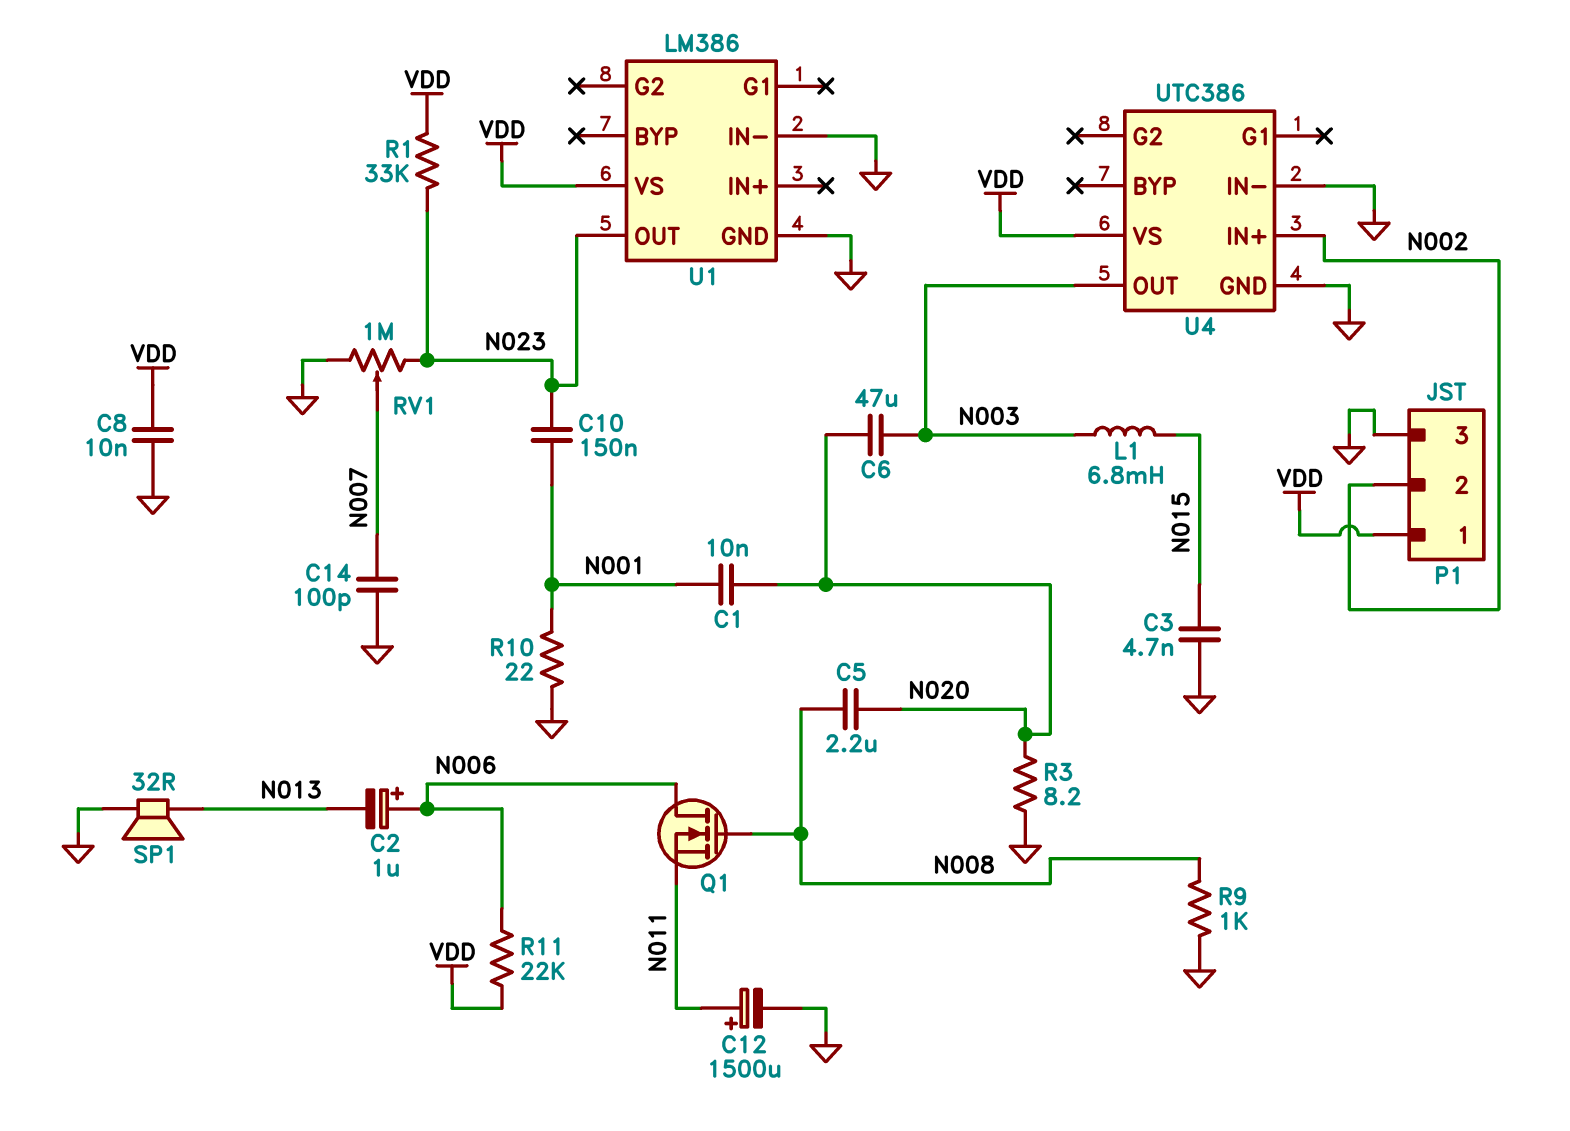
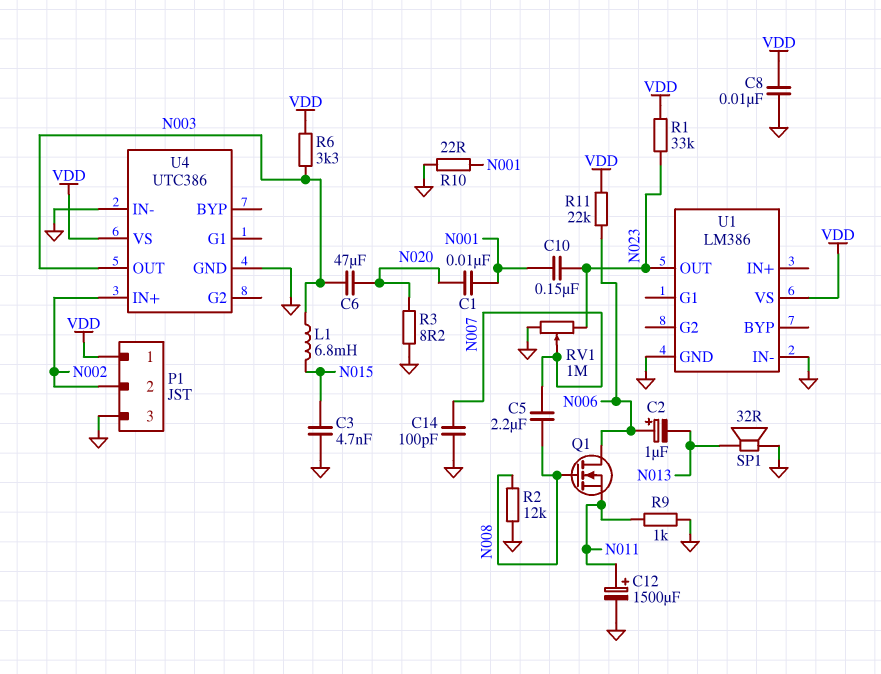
C5: 2.2uF (N008, N020) -> 2.2uF (N007, N008)
R2: none -> 12k (GND, N008)
R6: none -> 3.3k (N003, VDD)
R9: 1k (GND, N008) -> 1k (GND, N011)

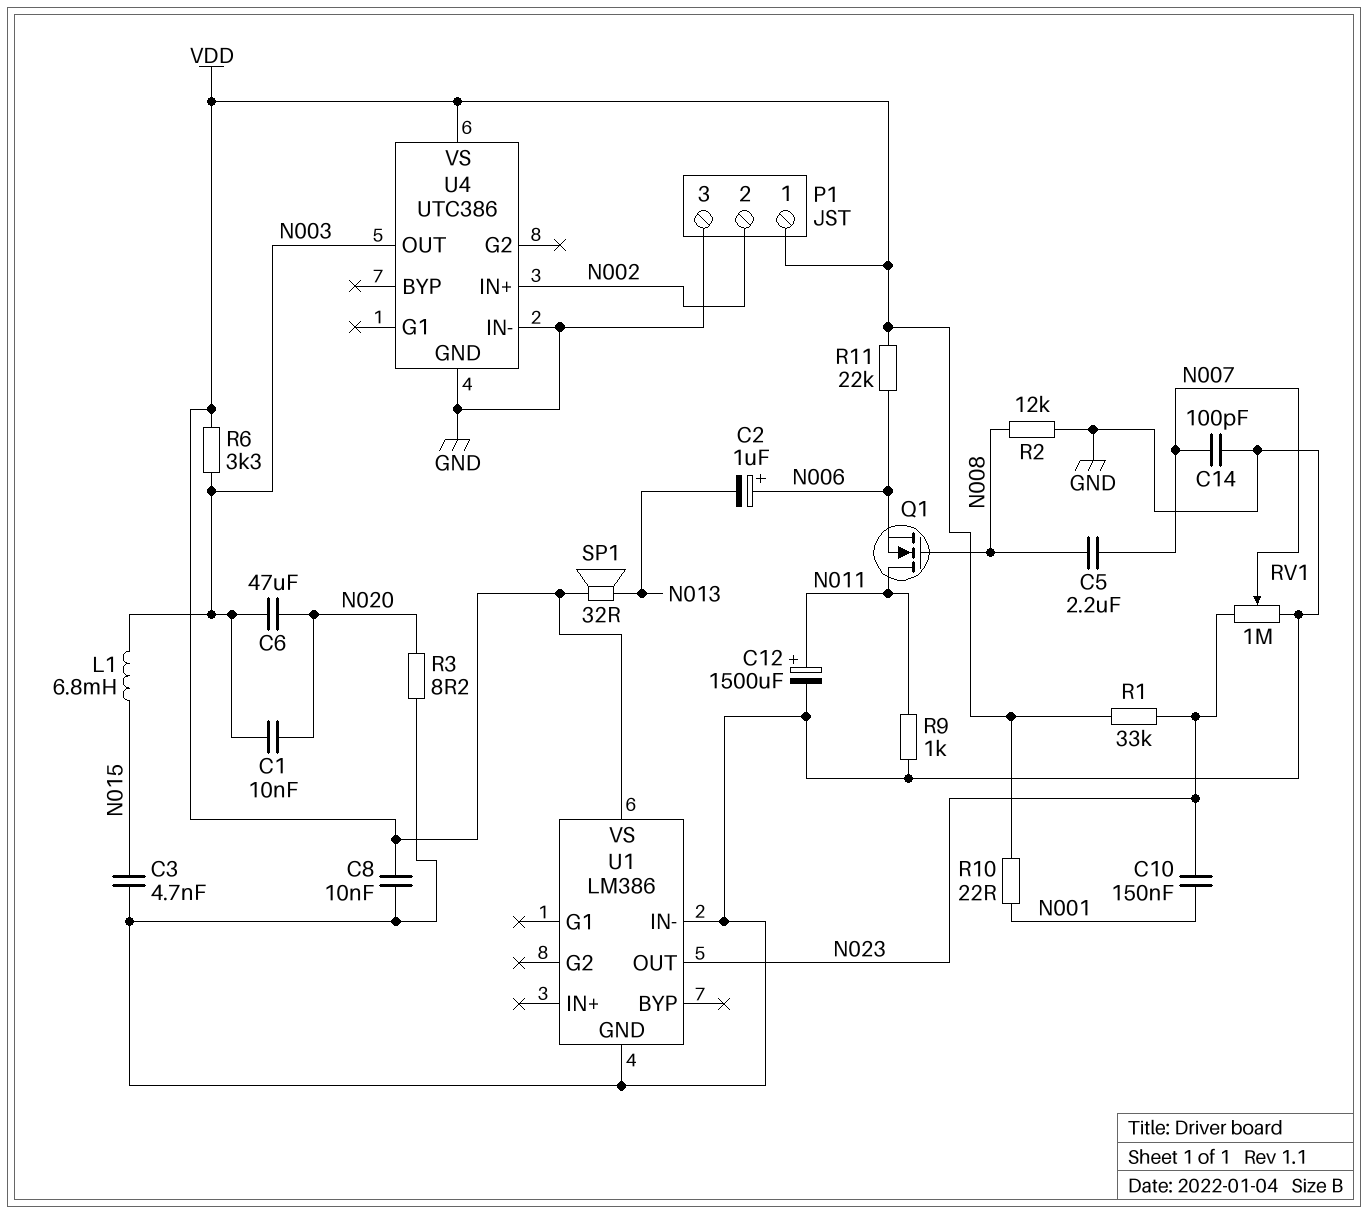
C1: 10nF (N001, N020) -> 10nF (N003, N020)
Q1: NMOS (G N008, D N006, S N011) -> NMOS (G N008, D N011, S N006)
R10: 22 (GND, N001) -> 22 (N001, VDD)
SP1: speaker 32R (GND, N013) -> speaker 32R (N013, VDD)

